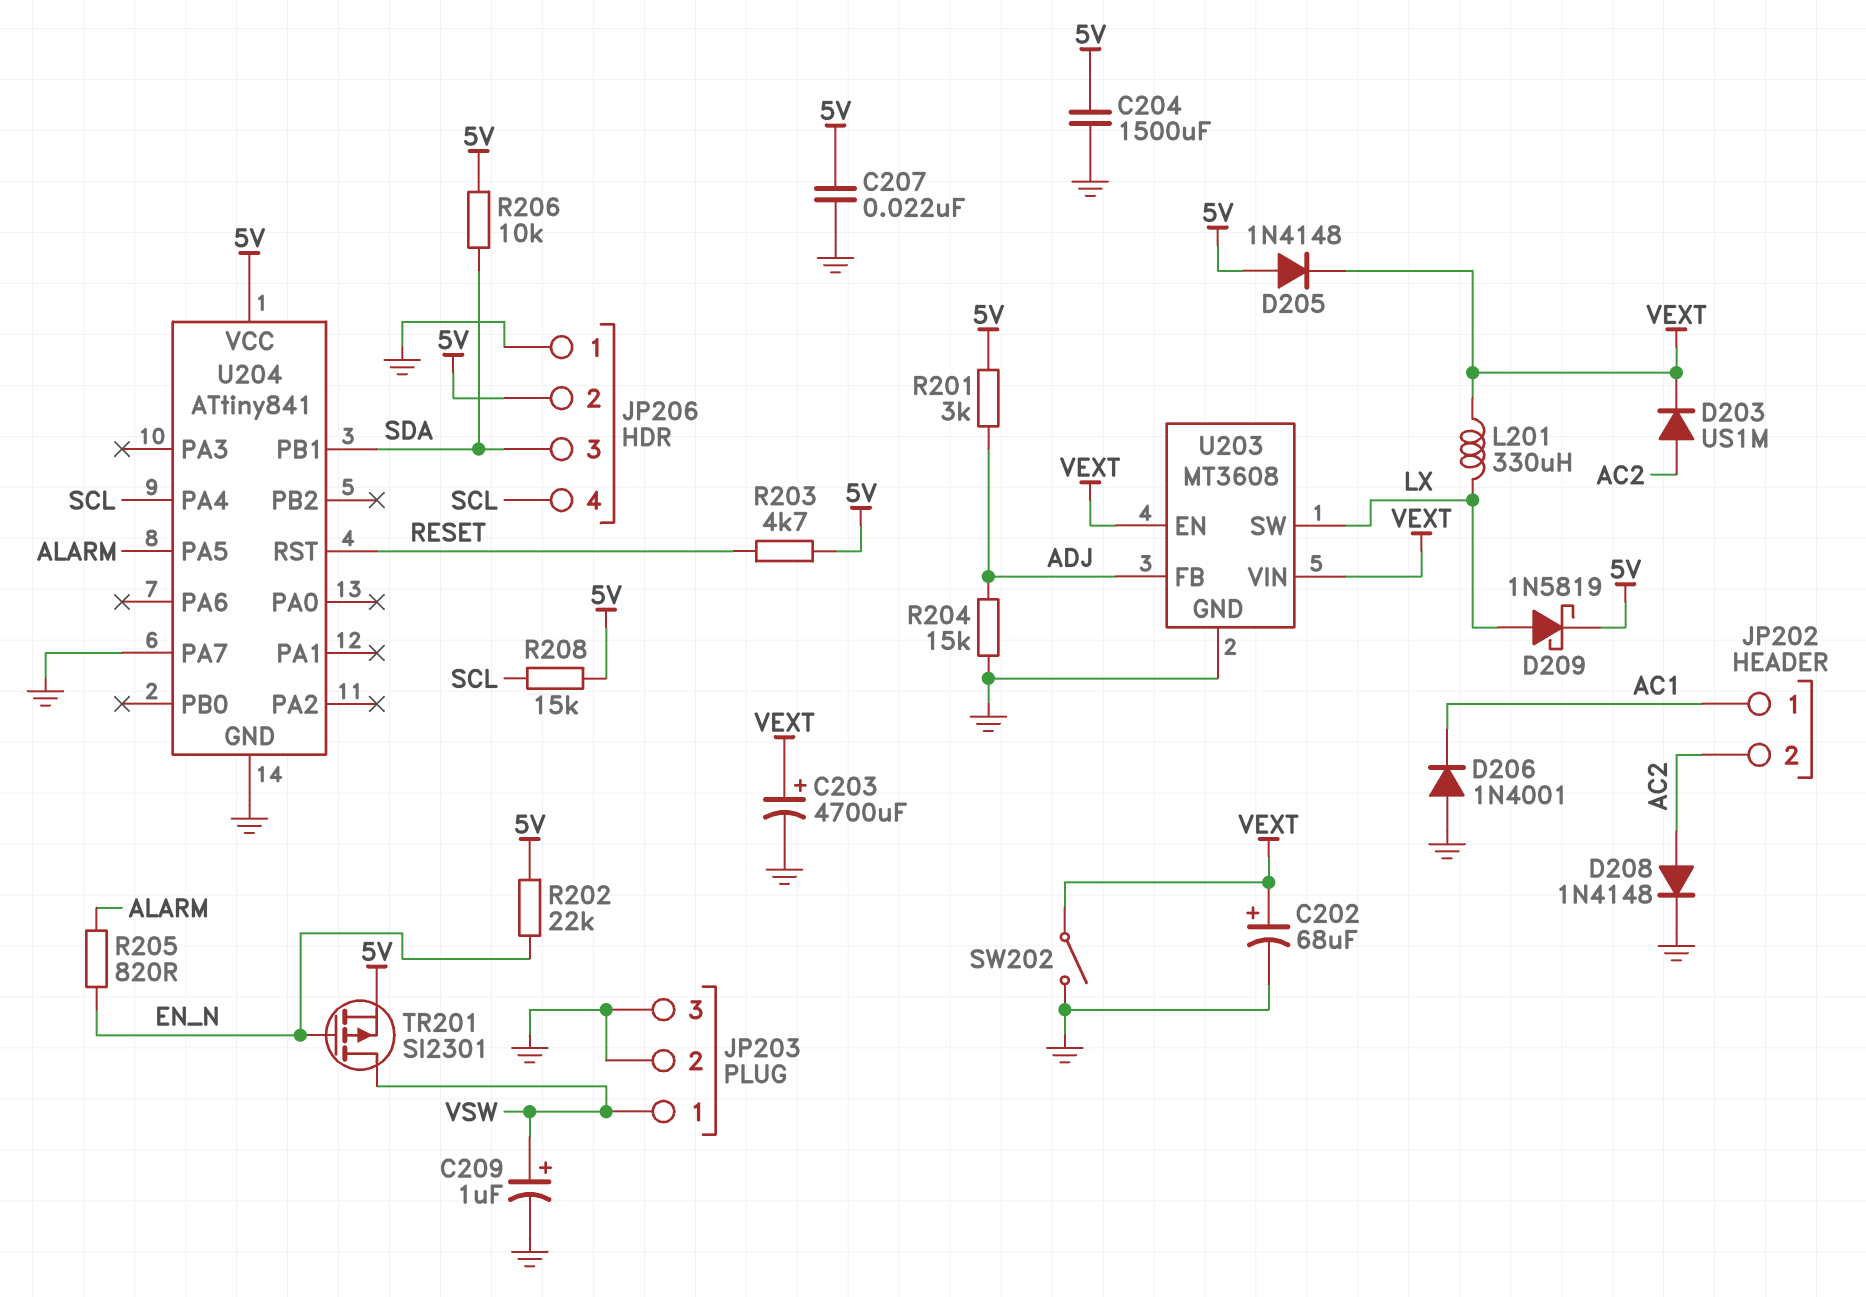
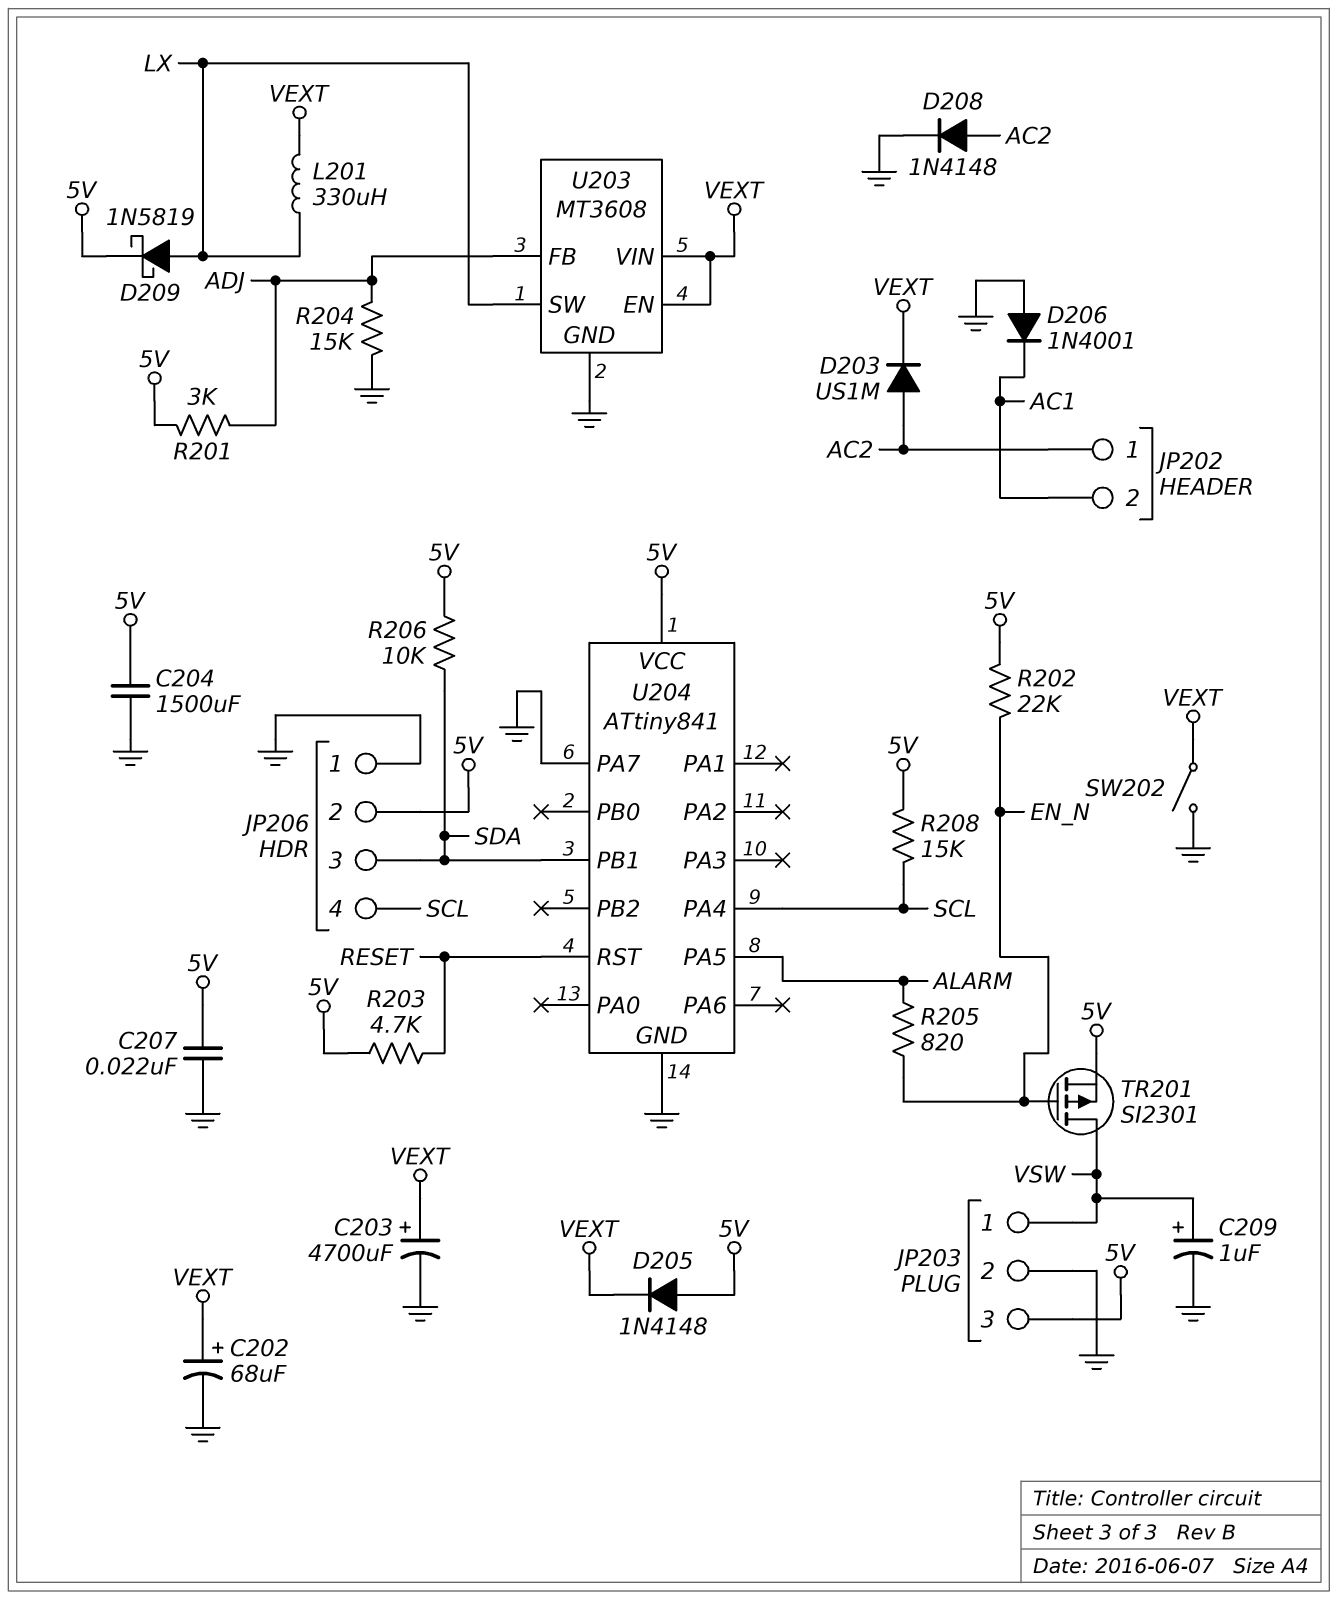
JP202 pin 1: AC1 -> AC2
JP202 pin 2: AC2 -> AC1
JP203 pin 3: GND -> 5V

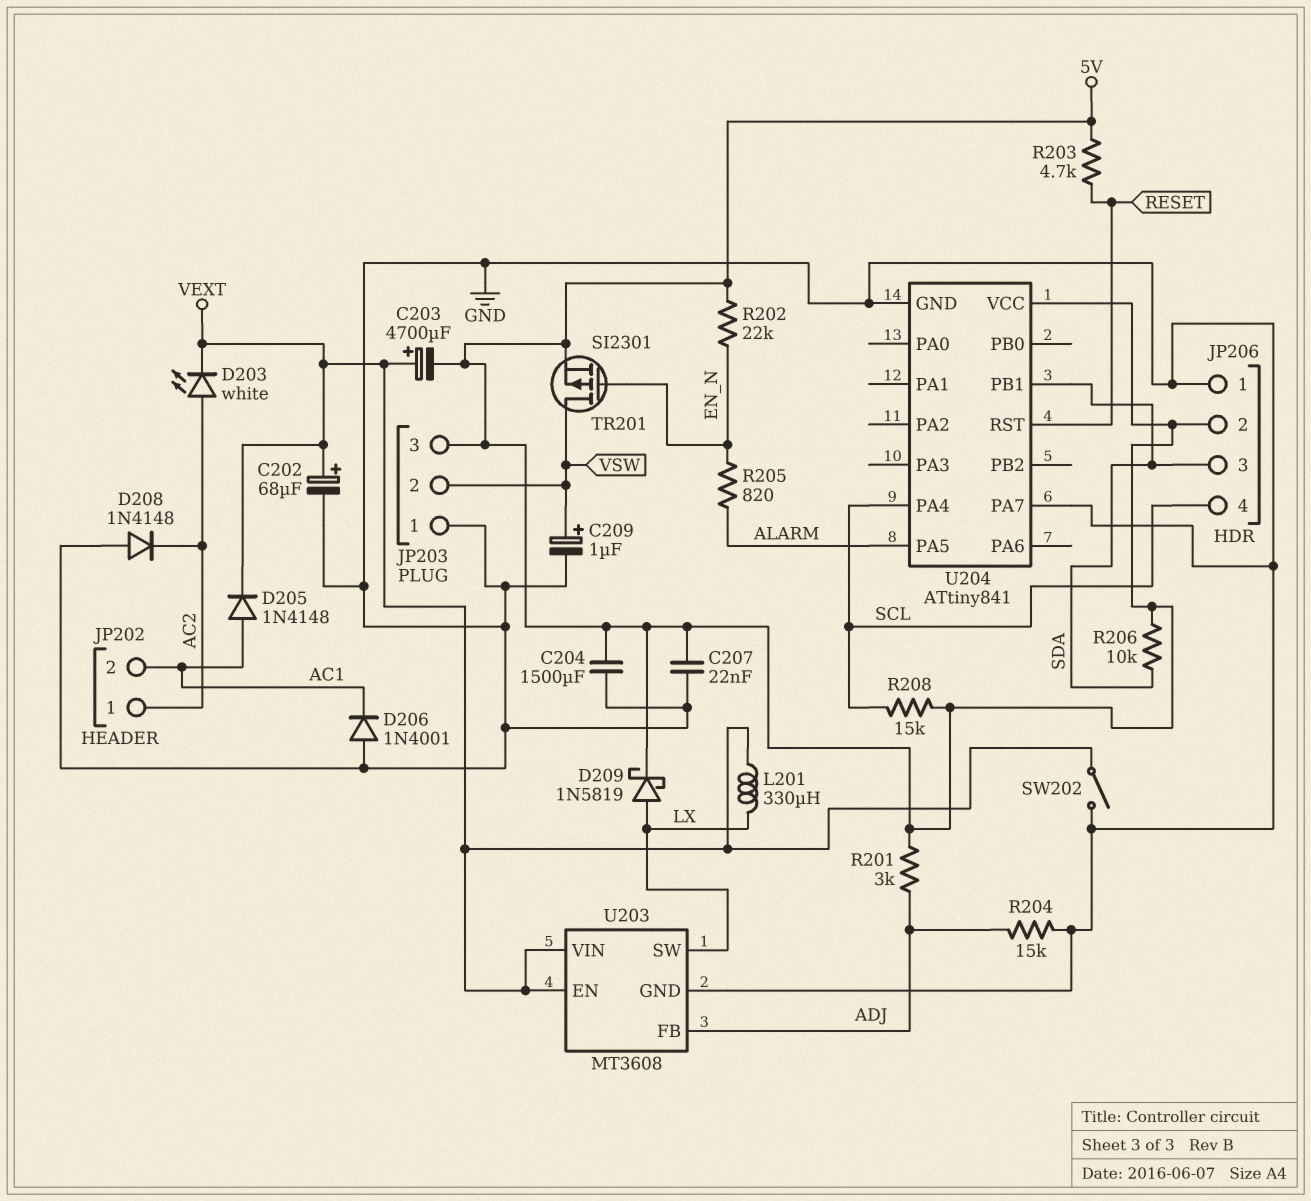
C203: 4700uF (plus VEXT, minus GND) -> 4700uF (plus VEXT, minus 5V)
D203: diode US1M (A AC2, K VEXT) -> LED white (A AC2, K VEXT)
D205: diode 1N4148 (A 5V, K VEXT) -> diode 1N4148 (A AC1, K VEXT)
D208: diode 1N4148 (A AC2, K GND) -> diode 1N4148 (A GND, K AC2)
JP203 pin 1: VSW -> GND
JP203 pin 2: GND -> VSW

